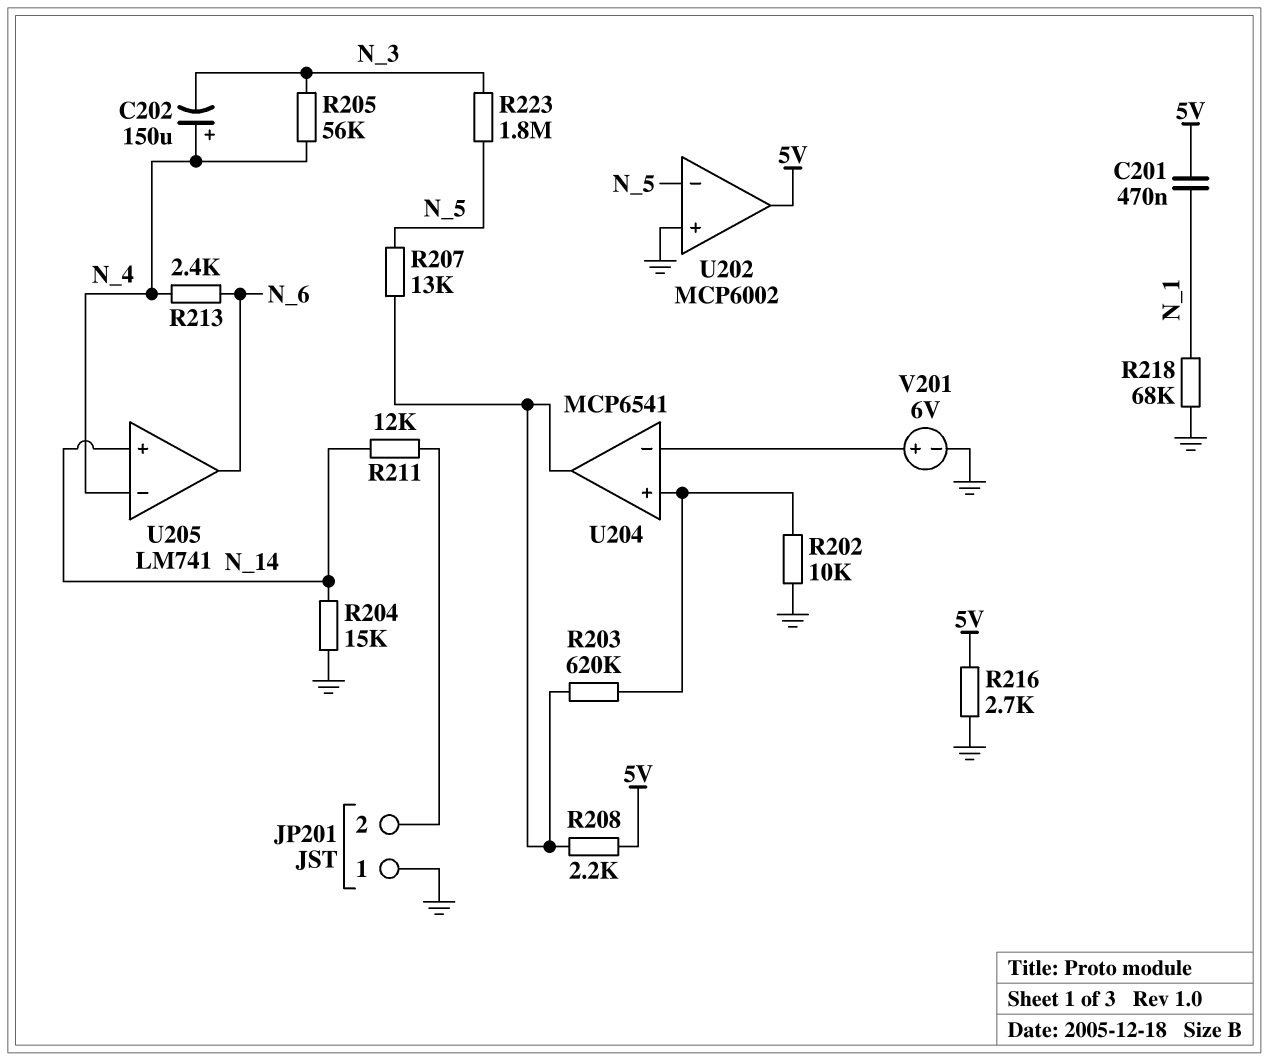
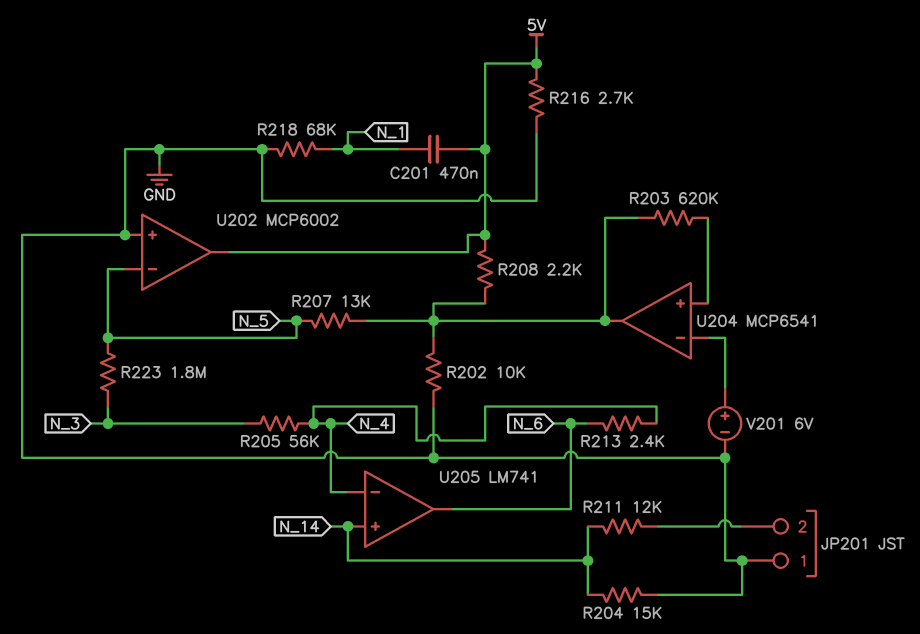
C202: 150uF (plus N_4, minus N_3) -> none
R202: 10k (GND, U204/in+) -> 10k (GND, U204/out)

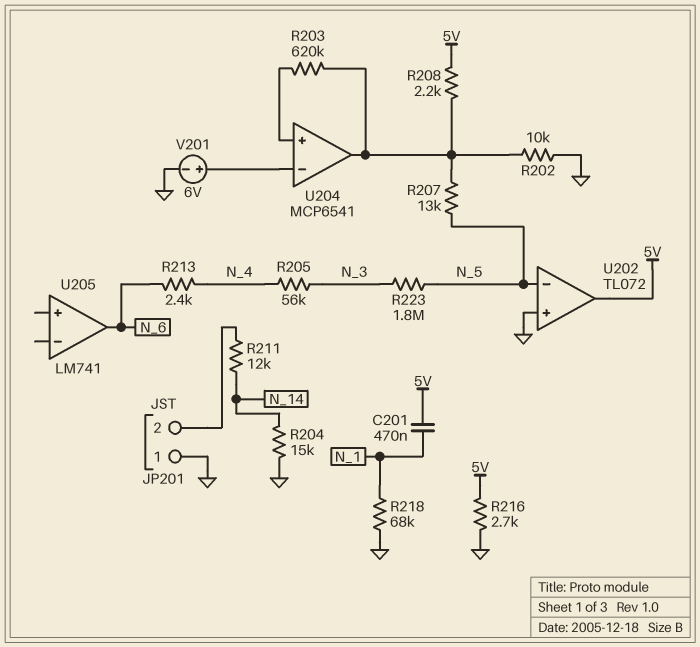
U202: MCP6002 -> TL072
U205 pin in+: N_14 -> none
U205 pin in-: N_4 -> none

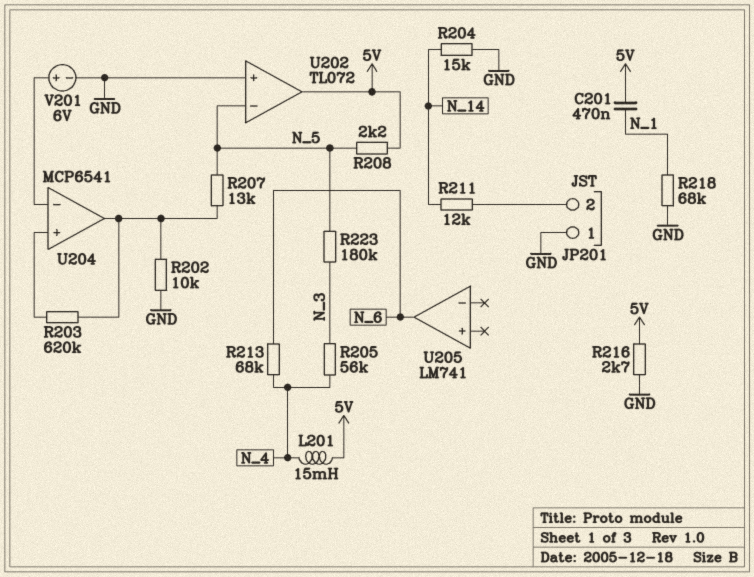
L201: none -> 15mH (5V, N_4)
R208: 2.2k (5V, U204/out) -> 2.2k (5V, N_5)
R213: 2.4k (N_4, N_6) -> 68k (N_4, N_6)
R223: 1.8M (N_3, N_5) -> 180k (N_3, N_5)

